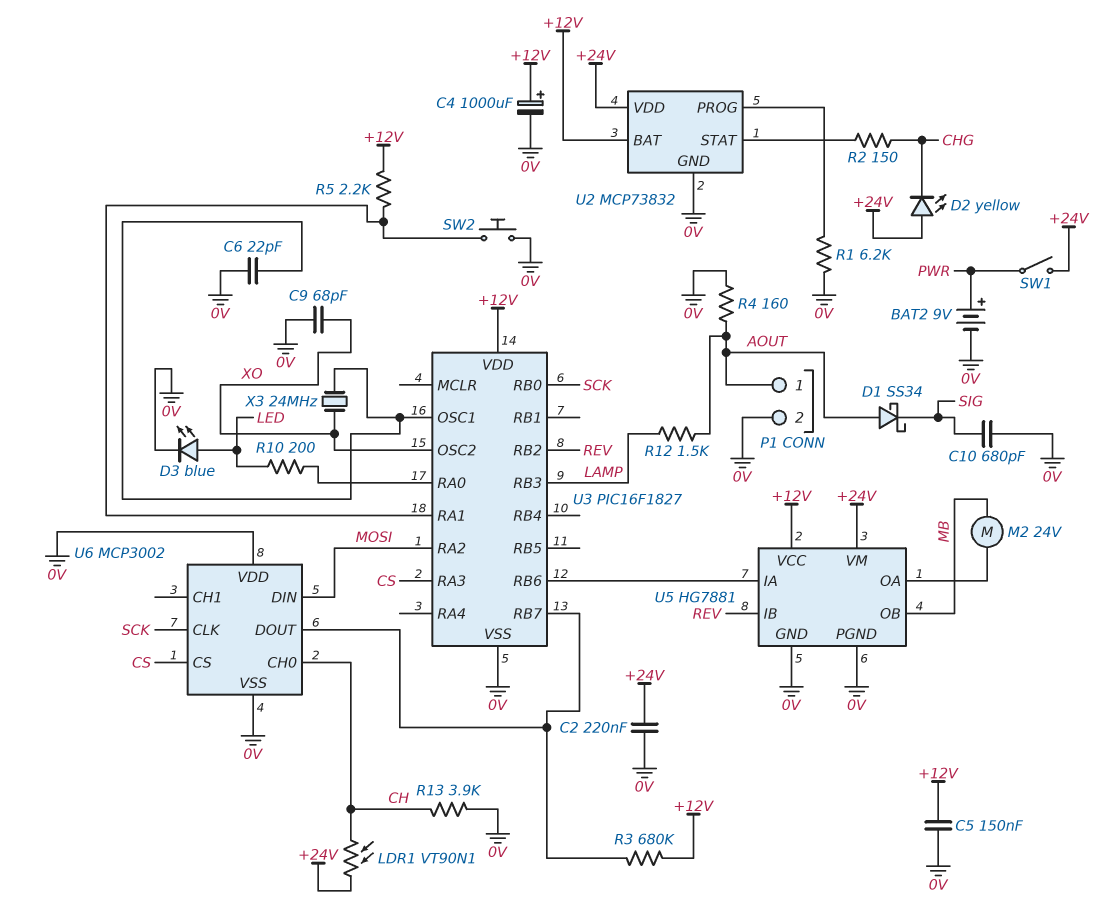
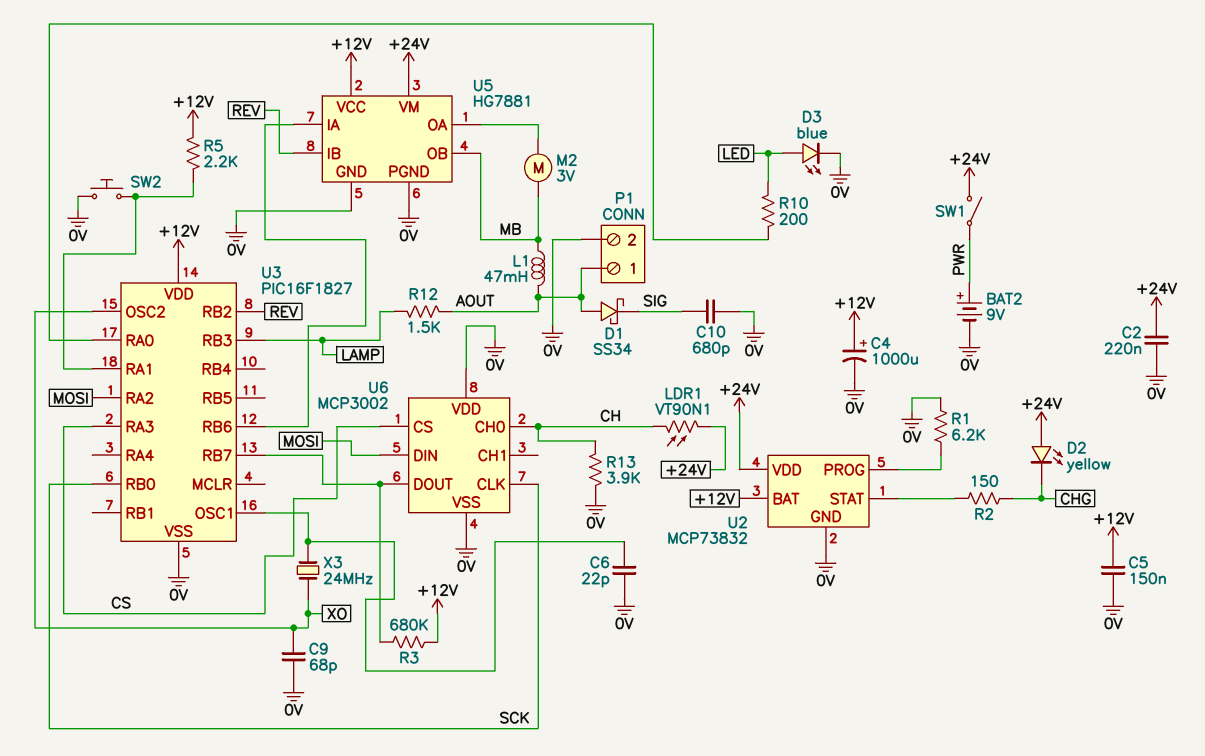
L1: none -> 47mH (AOUT, MB)
M2: motor 24V (MB, U5/OA) -> motor 3V (MB, U5/OA)
R4: 160 (0V, AOUT) -> none

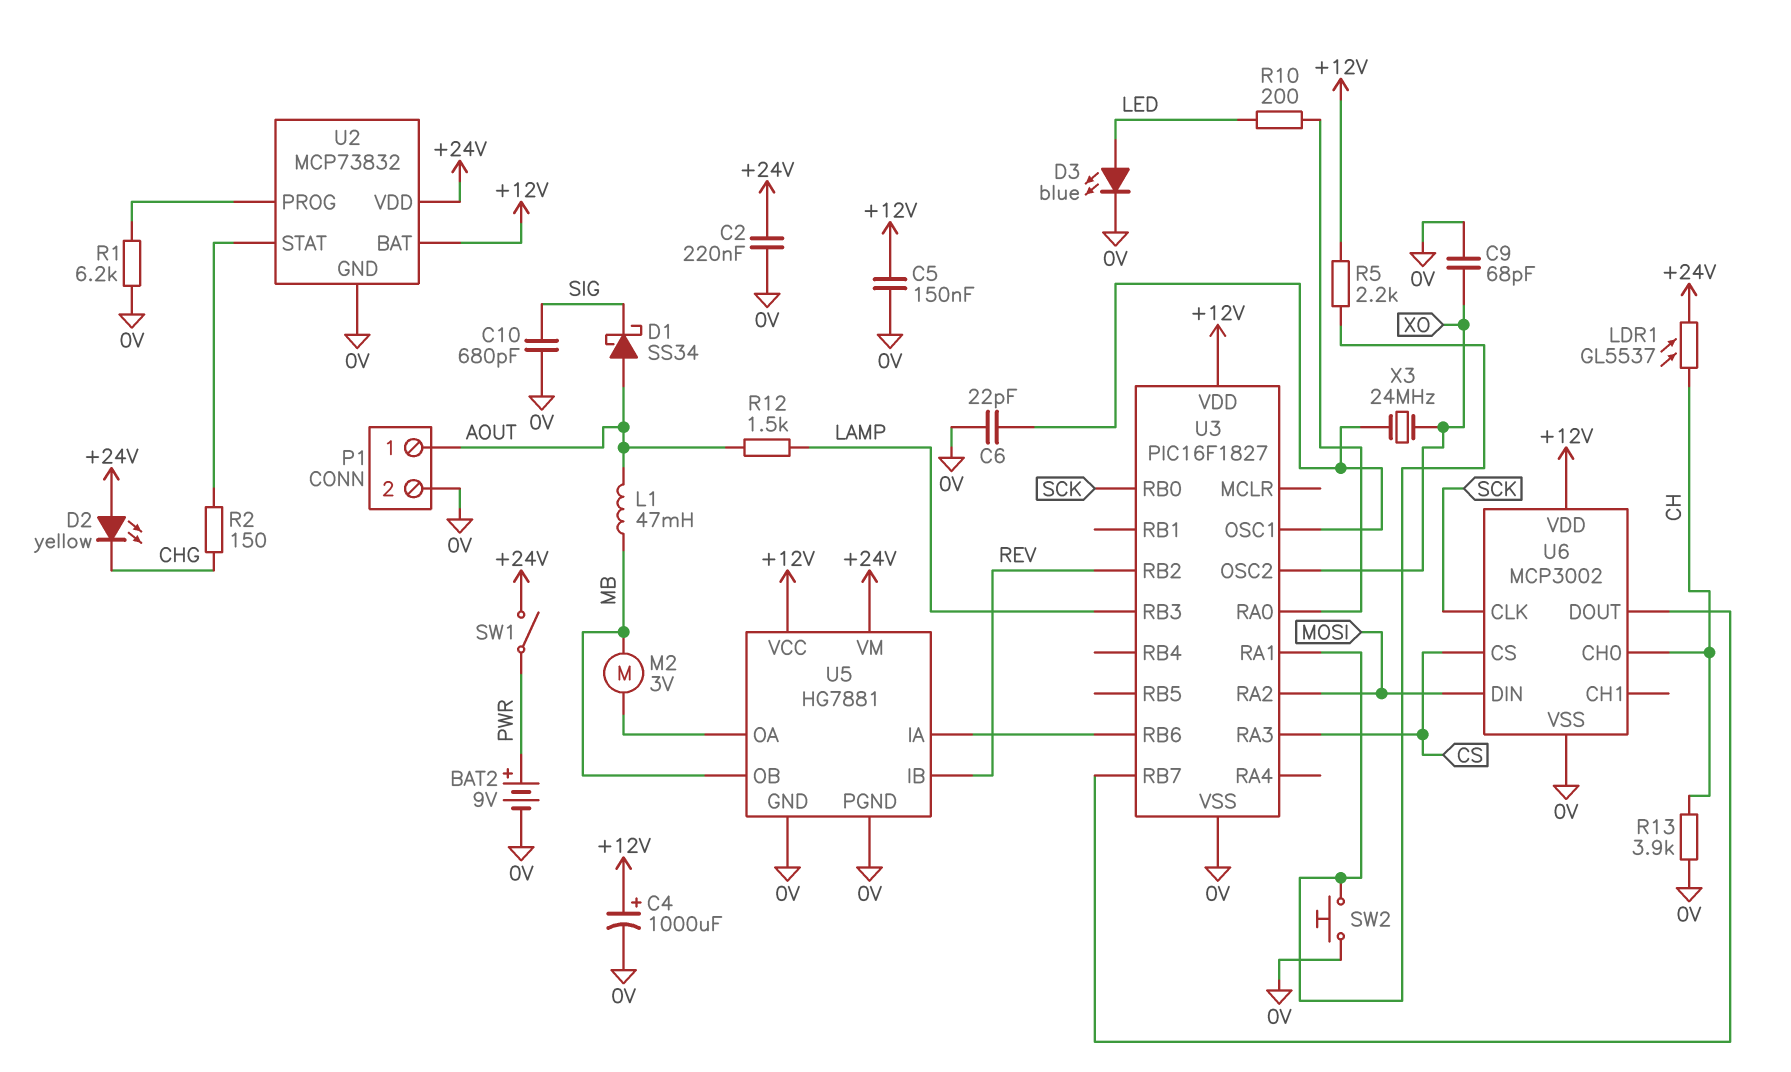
LDR1: VT90N1 (+24V, CH) -> GL5537 (+24V, CH)
R3: 680k (+12V, U3/RB7) -> none
U6 pin VDD: 0V -> +12V

